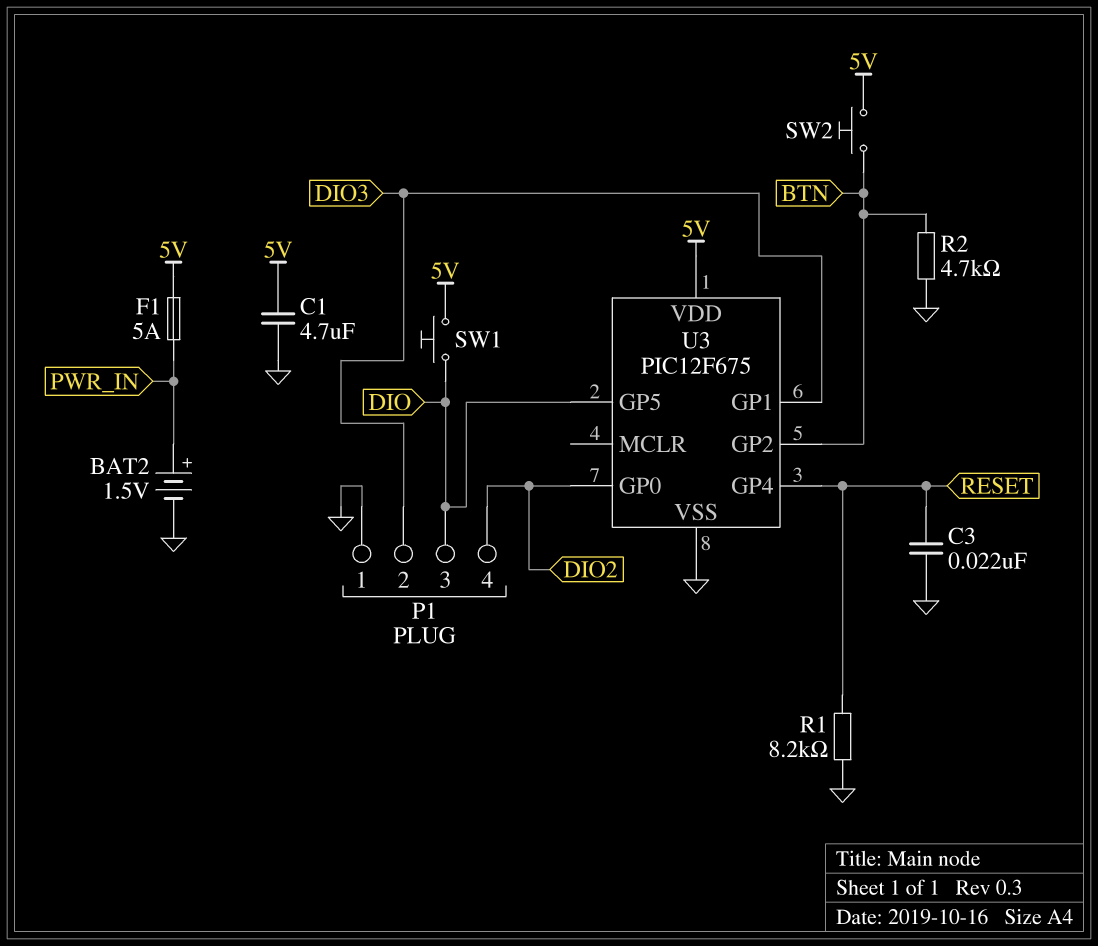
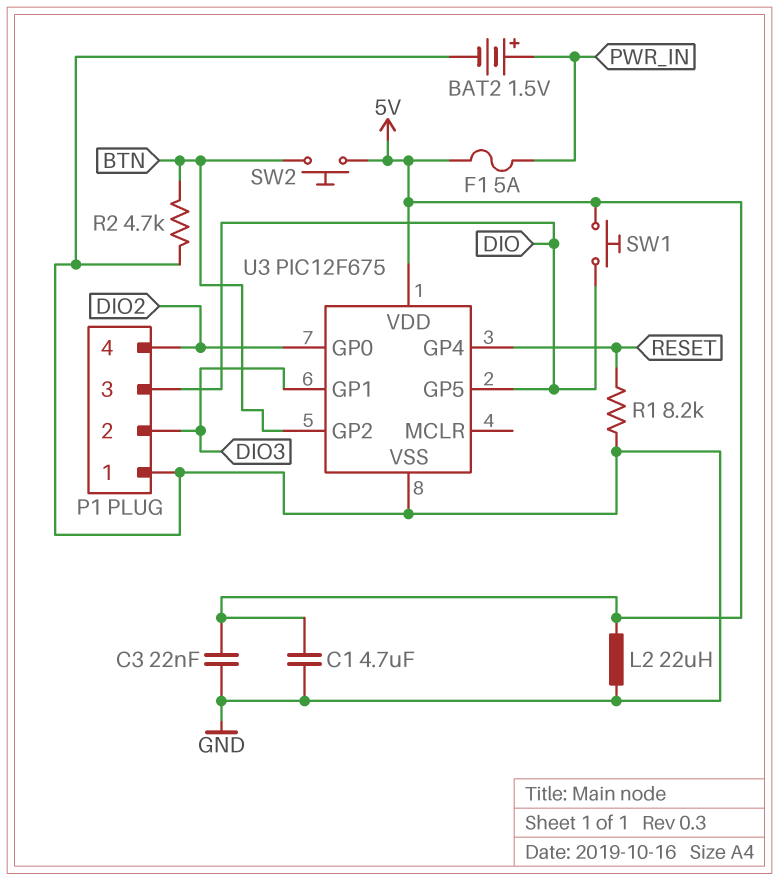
C3: 22nF (GND, RESET) -> 22nF (5V, GND)
L2: none -> 22uH (5V, GND)

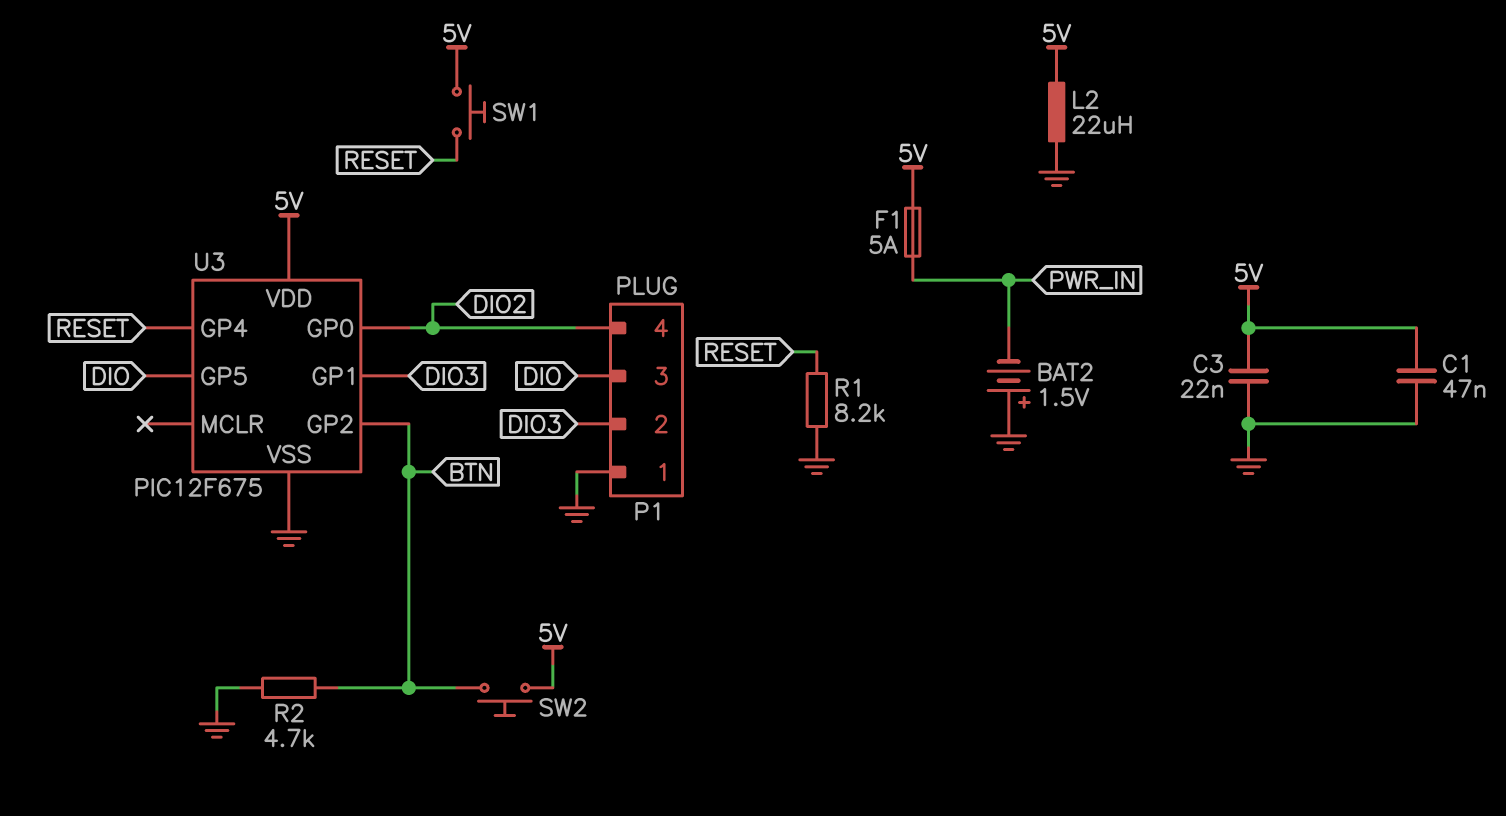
BAT2: 1.5V (plus PWR_IN, minus GND) -> 1.5V (plus GND, minus PWR_IN)
C1: 4.7uF (5V, GND) -> 47nF (5V, GND)
SW1: button (5V, DIO) -> button (5V, RESET)

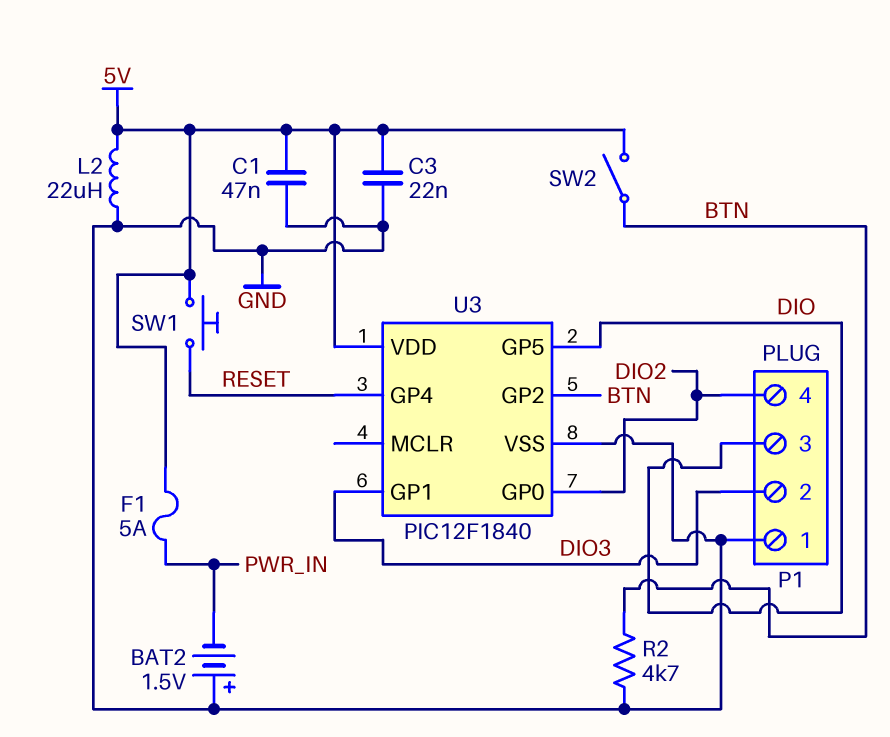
R1: 8.2k (GND, RESET) -> none
SW2: button (5V, BTN) -> switch (5V, BTN)
U3: PIC12F675 -> PIC12F1840

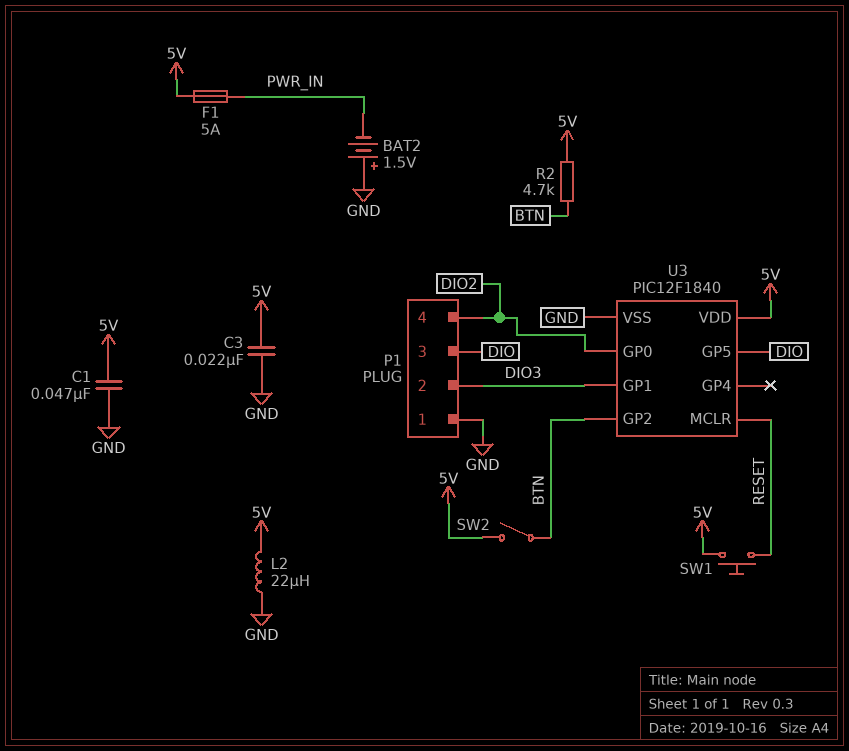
R2: 4.7k (BTN, GND) -> 4.7k (5V, BTN)
U3 pin GP4: RESET -> none
U3 pin MCLR: none -> RESET

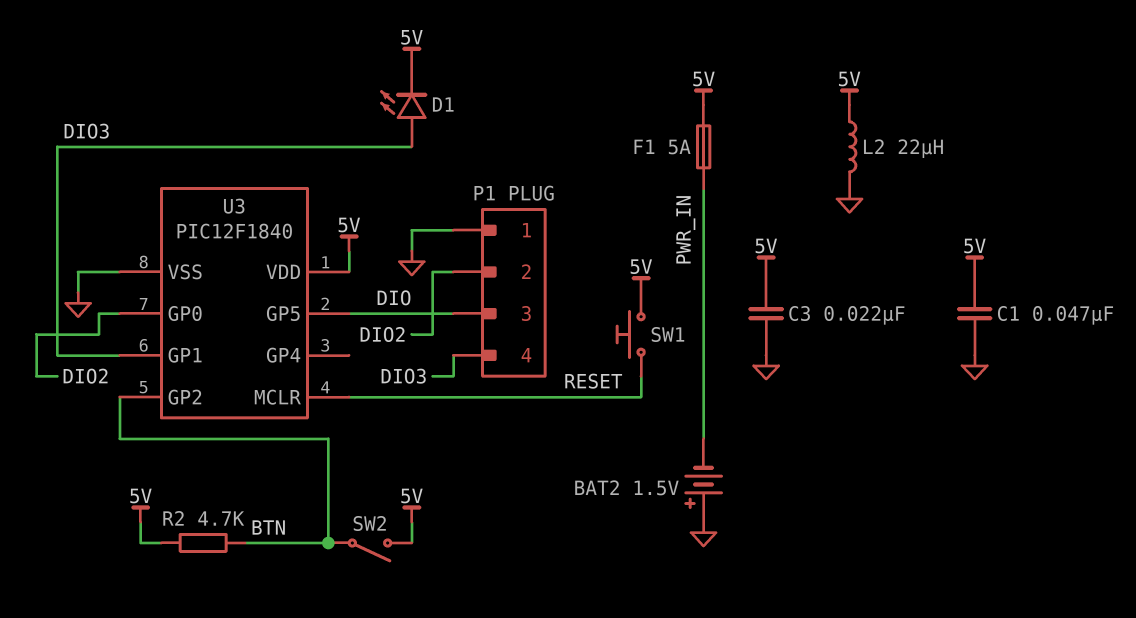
D1: none -> LED (A DIO3, K 5V)
P1 pin 2: DIO3 -> DIO2
P1 pin 4: DIO2 -> DIO3

